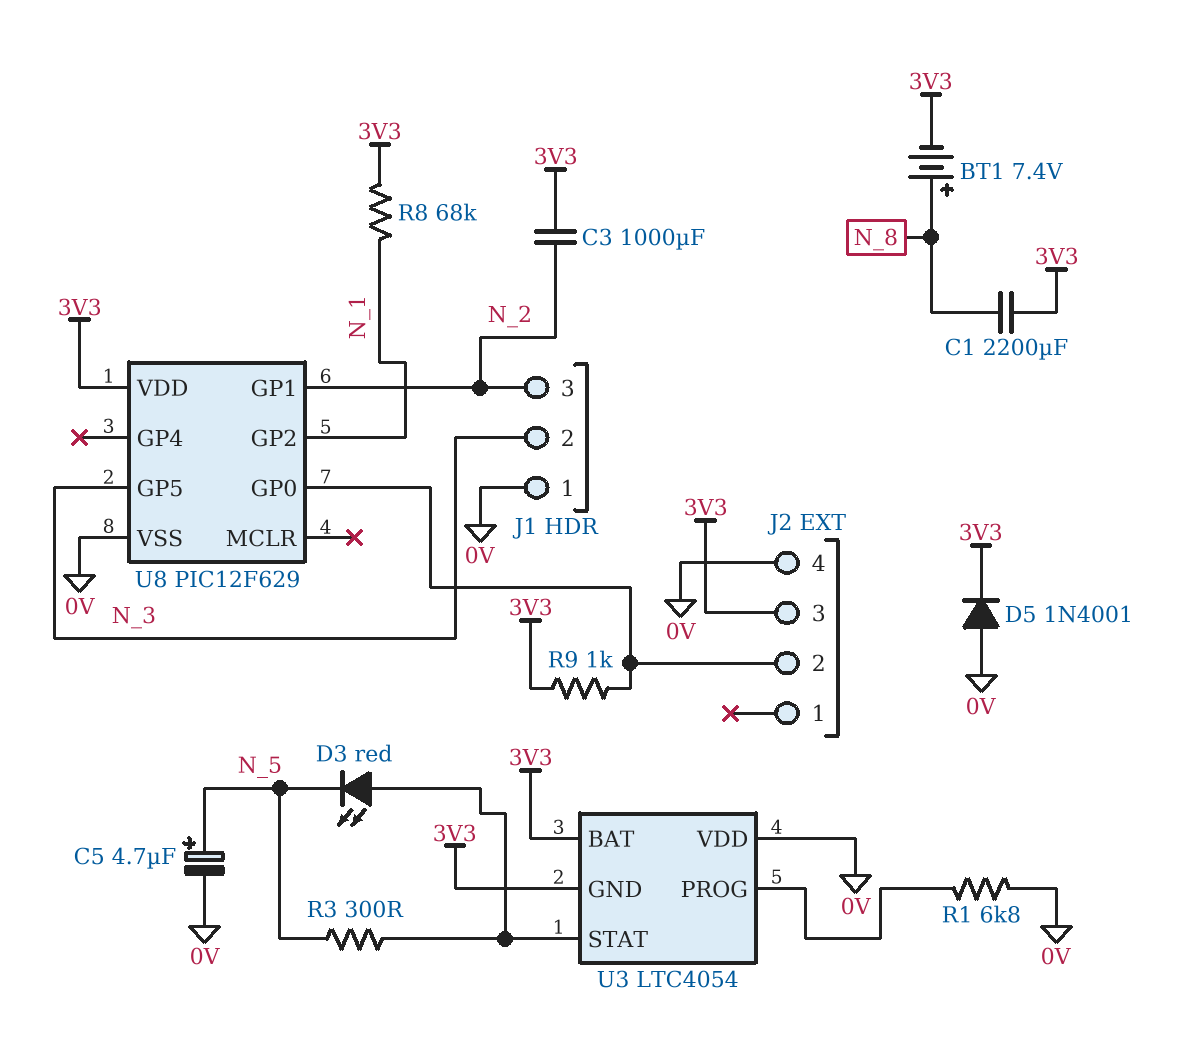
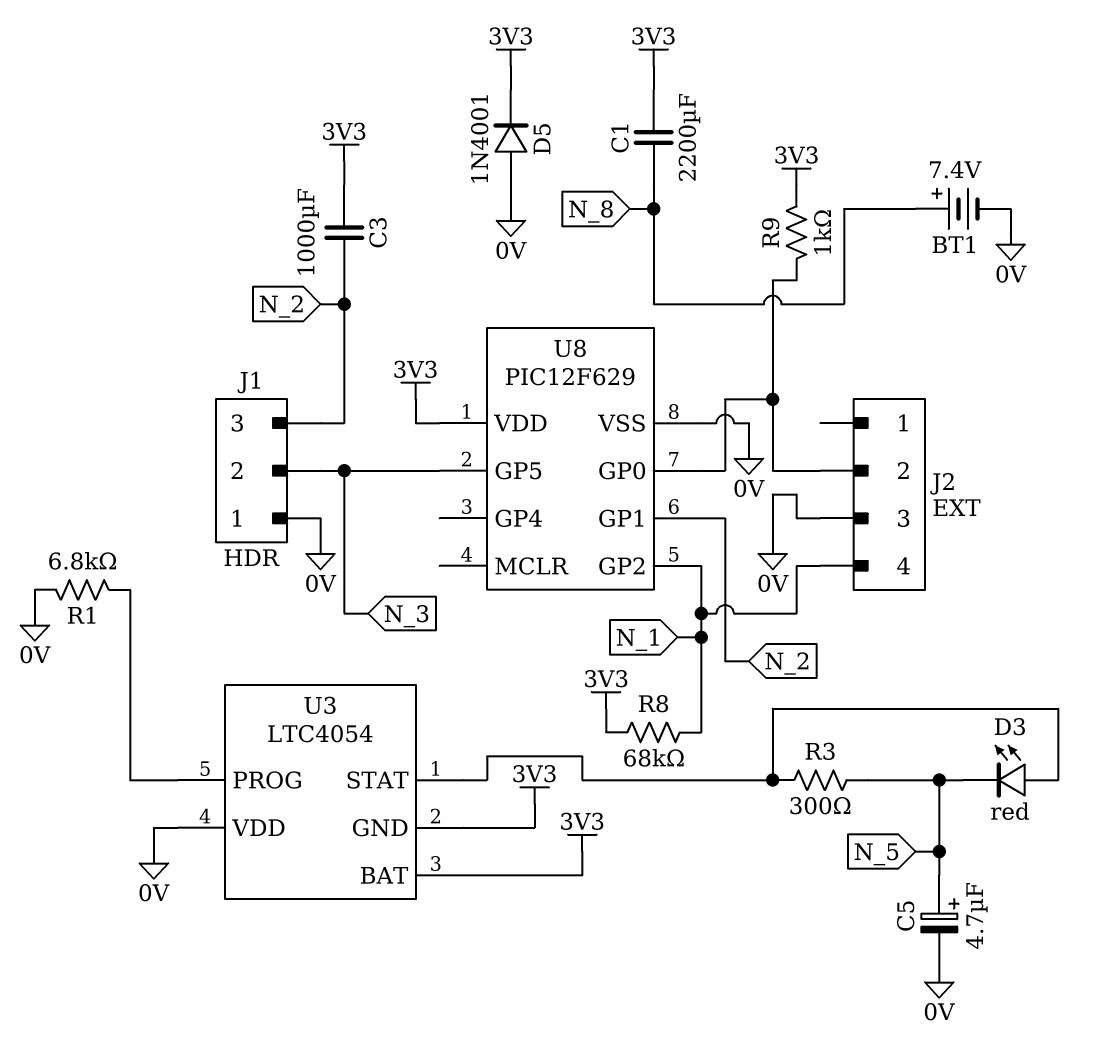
BT1: 7.4V (plus N_8, minus 3V3) -> 7.4V (plus N_8, minus 0V)
J2 pin 3: 3V3 -> 0V
J2 pin 4: 0V -> N_1

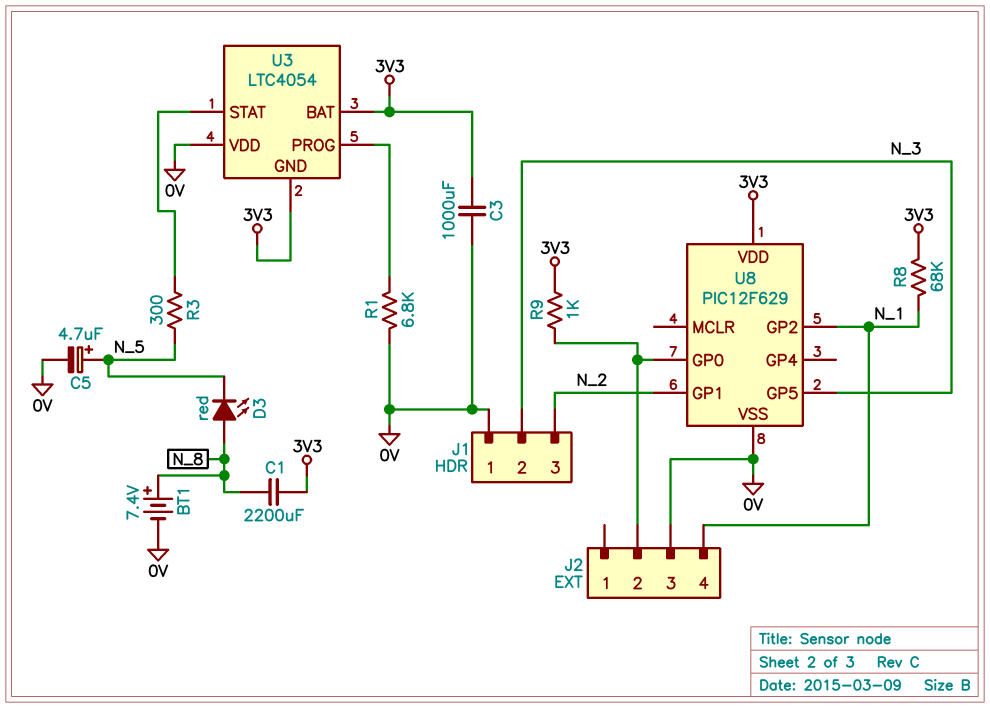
C3: 1000uF (3V3, N_2) -> 1000uF (0V, 3V3)
D3: LED red (A U3/STAT, K N_5) -> LED red (A N_8, K N_5)
D5: diode 1N4001 (A 0V, K 3V3) -> none

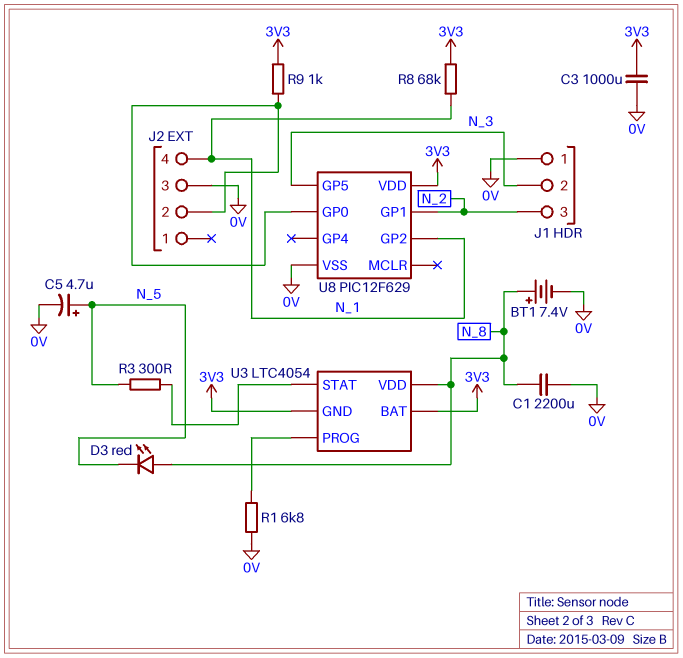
C1: 2200uF (3V3, N_8) -> 2200uF (0V, N_8)
U3 pin VDD: 0V -> N_8

